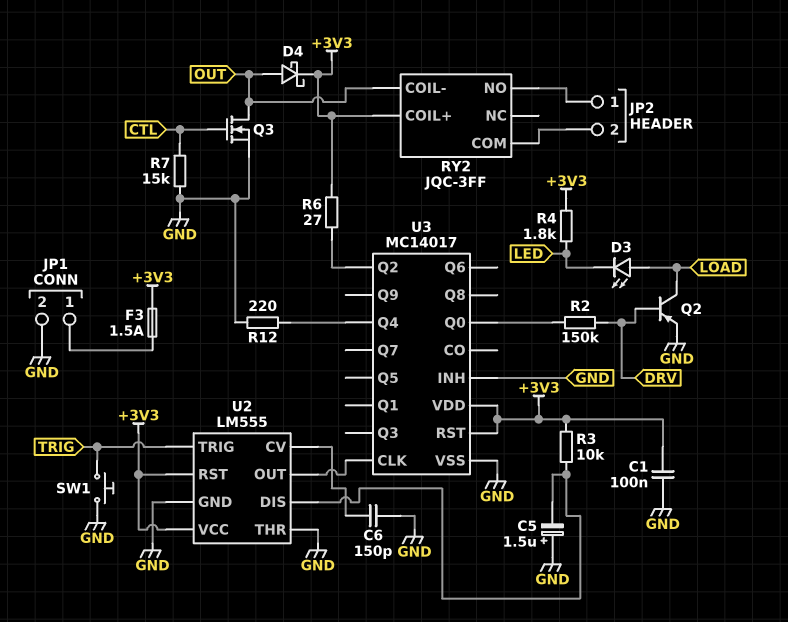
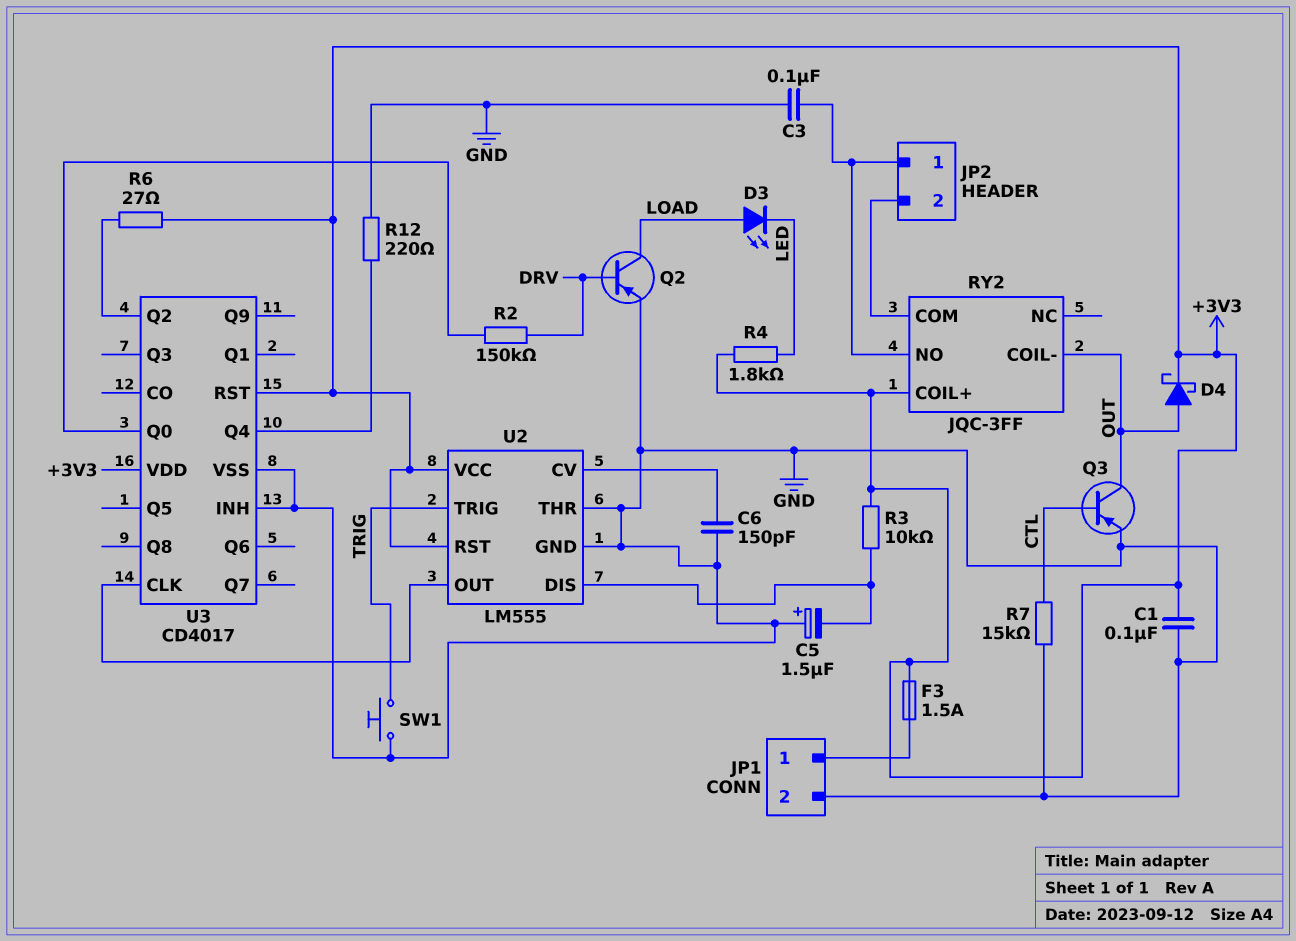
C3: none -> 100nF (GND, JP2/1)
Q3: NMOS (G CTL, D OUT, S GND) -> PNP (B CTL, C OUT, E GND)
U3: MC14017 -> CD4017

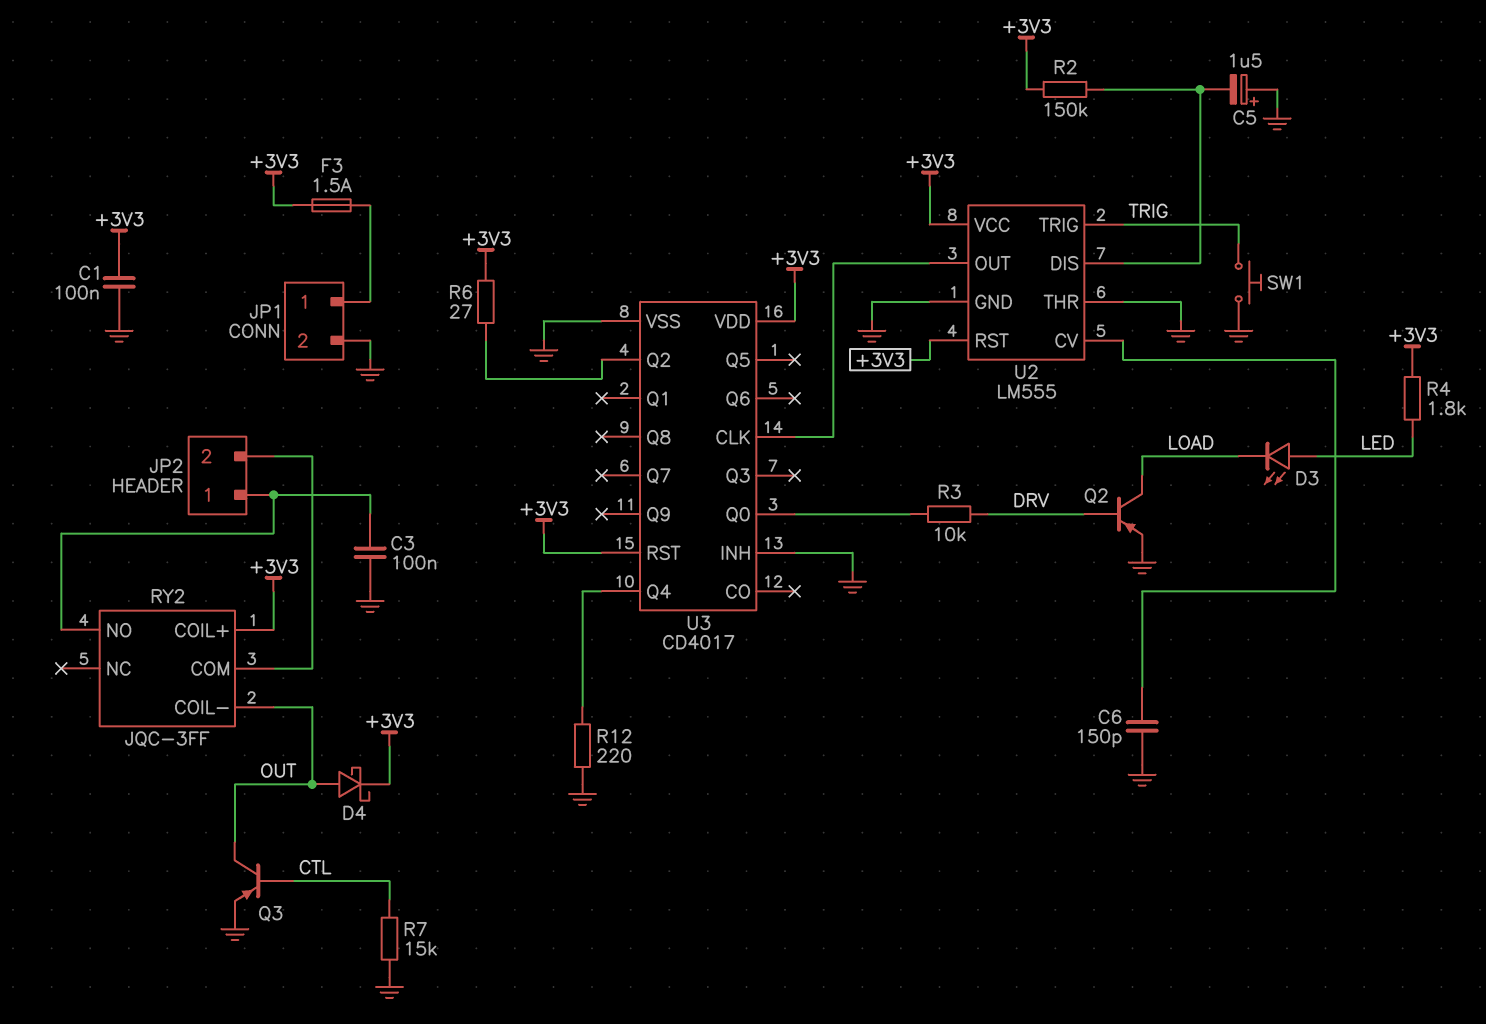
D3: LED (A LOAD, K LED) -> LED (A LED, K LOAD)
R2: 150k (DRV, U3/Q0) -> 150k (+3V3, U2/DIS)
R3: 10k (+3V3, U2/DIS) -> 10k (DRV, U3/Q0)

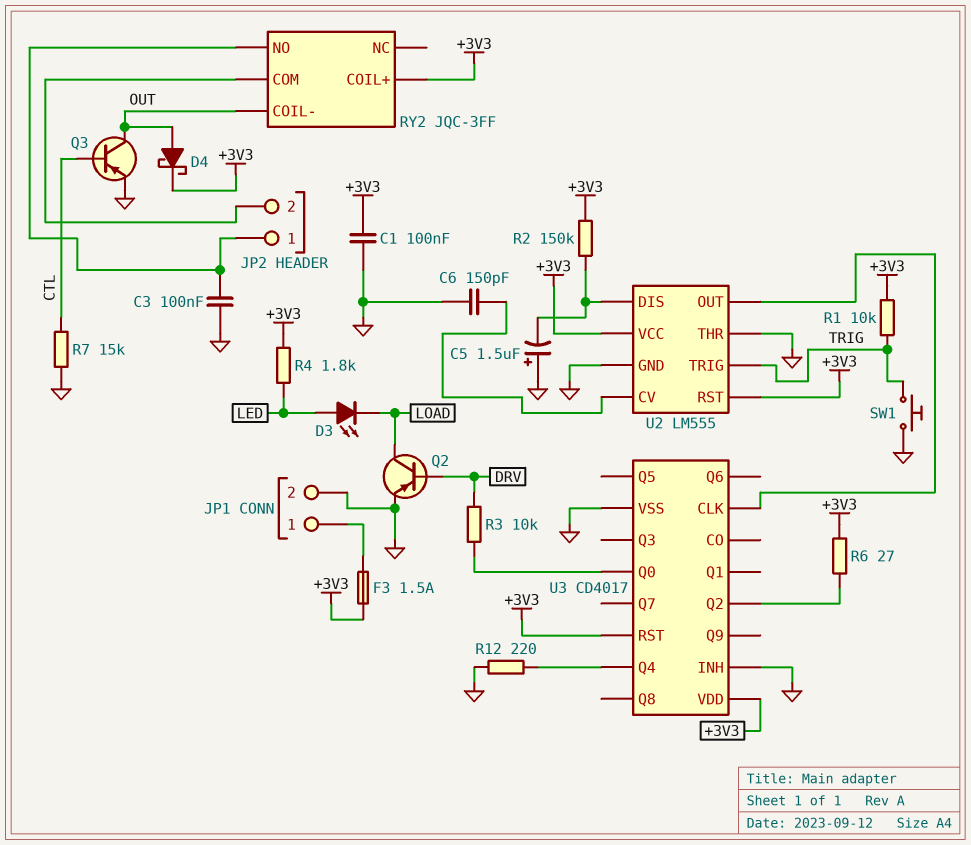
R1: none -> 10k (+3V3, TRIG)

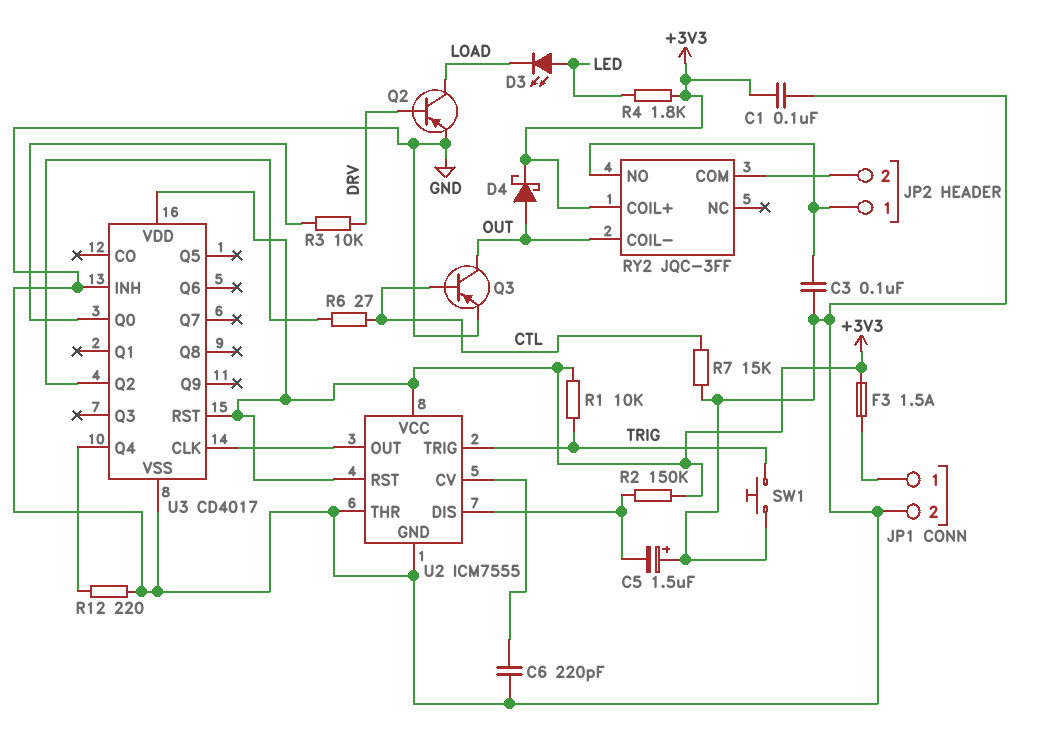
C6: 150pF (GND, U2/CV) -> 220pF (GND, U2/CV)
R6: 27 (+3V3, U3/Q2) -> 27 (CTL, U3/Q2)
U2: LM555 -> ICM7555

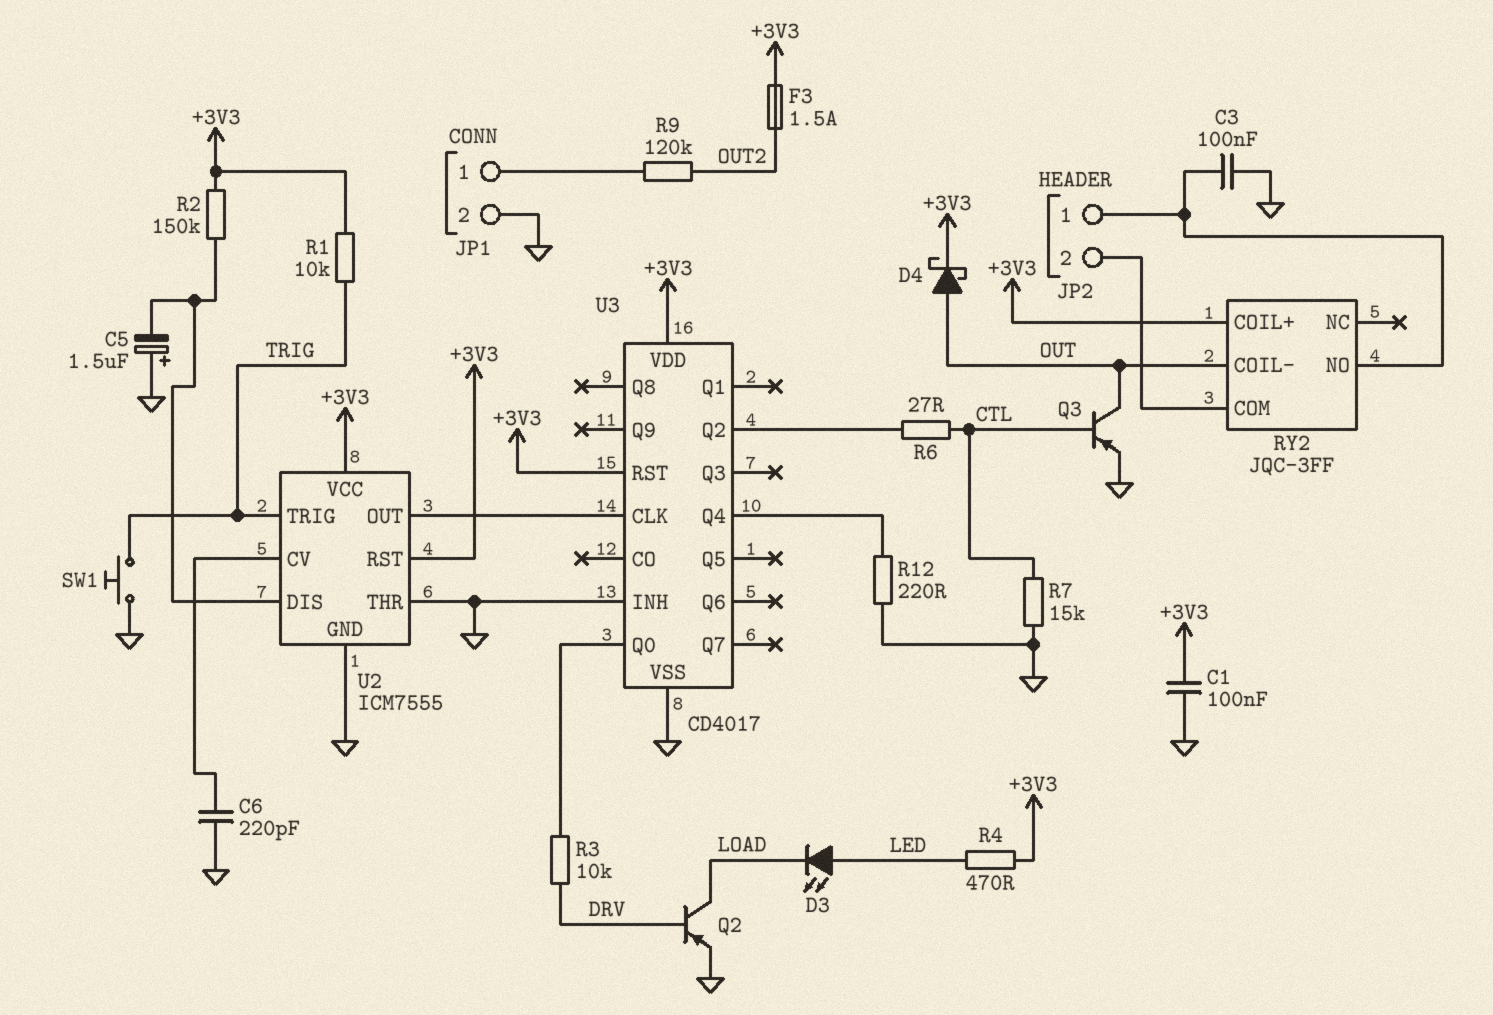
F3: 1.5A (+3V3, JP1/1) -> 1.5A (+3V3, OUT2)
R4: 1.8k (+3V3, LED) -> 470 (+3V3, LED)
R9: none -> 120k (JP1/1, OUT2)

